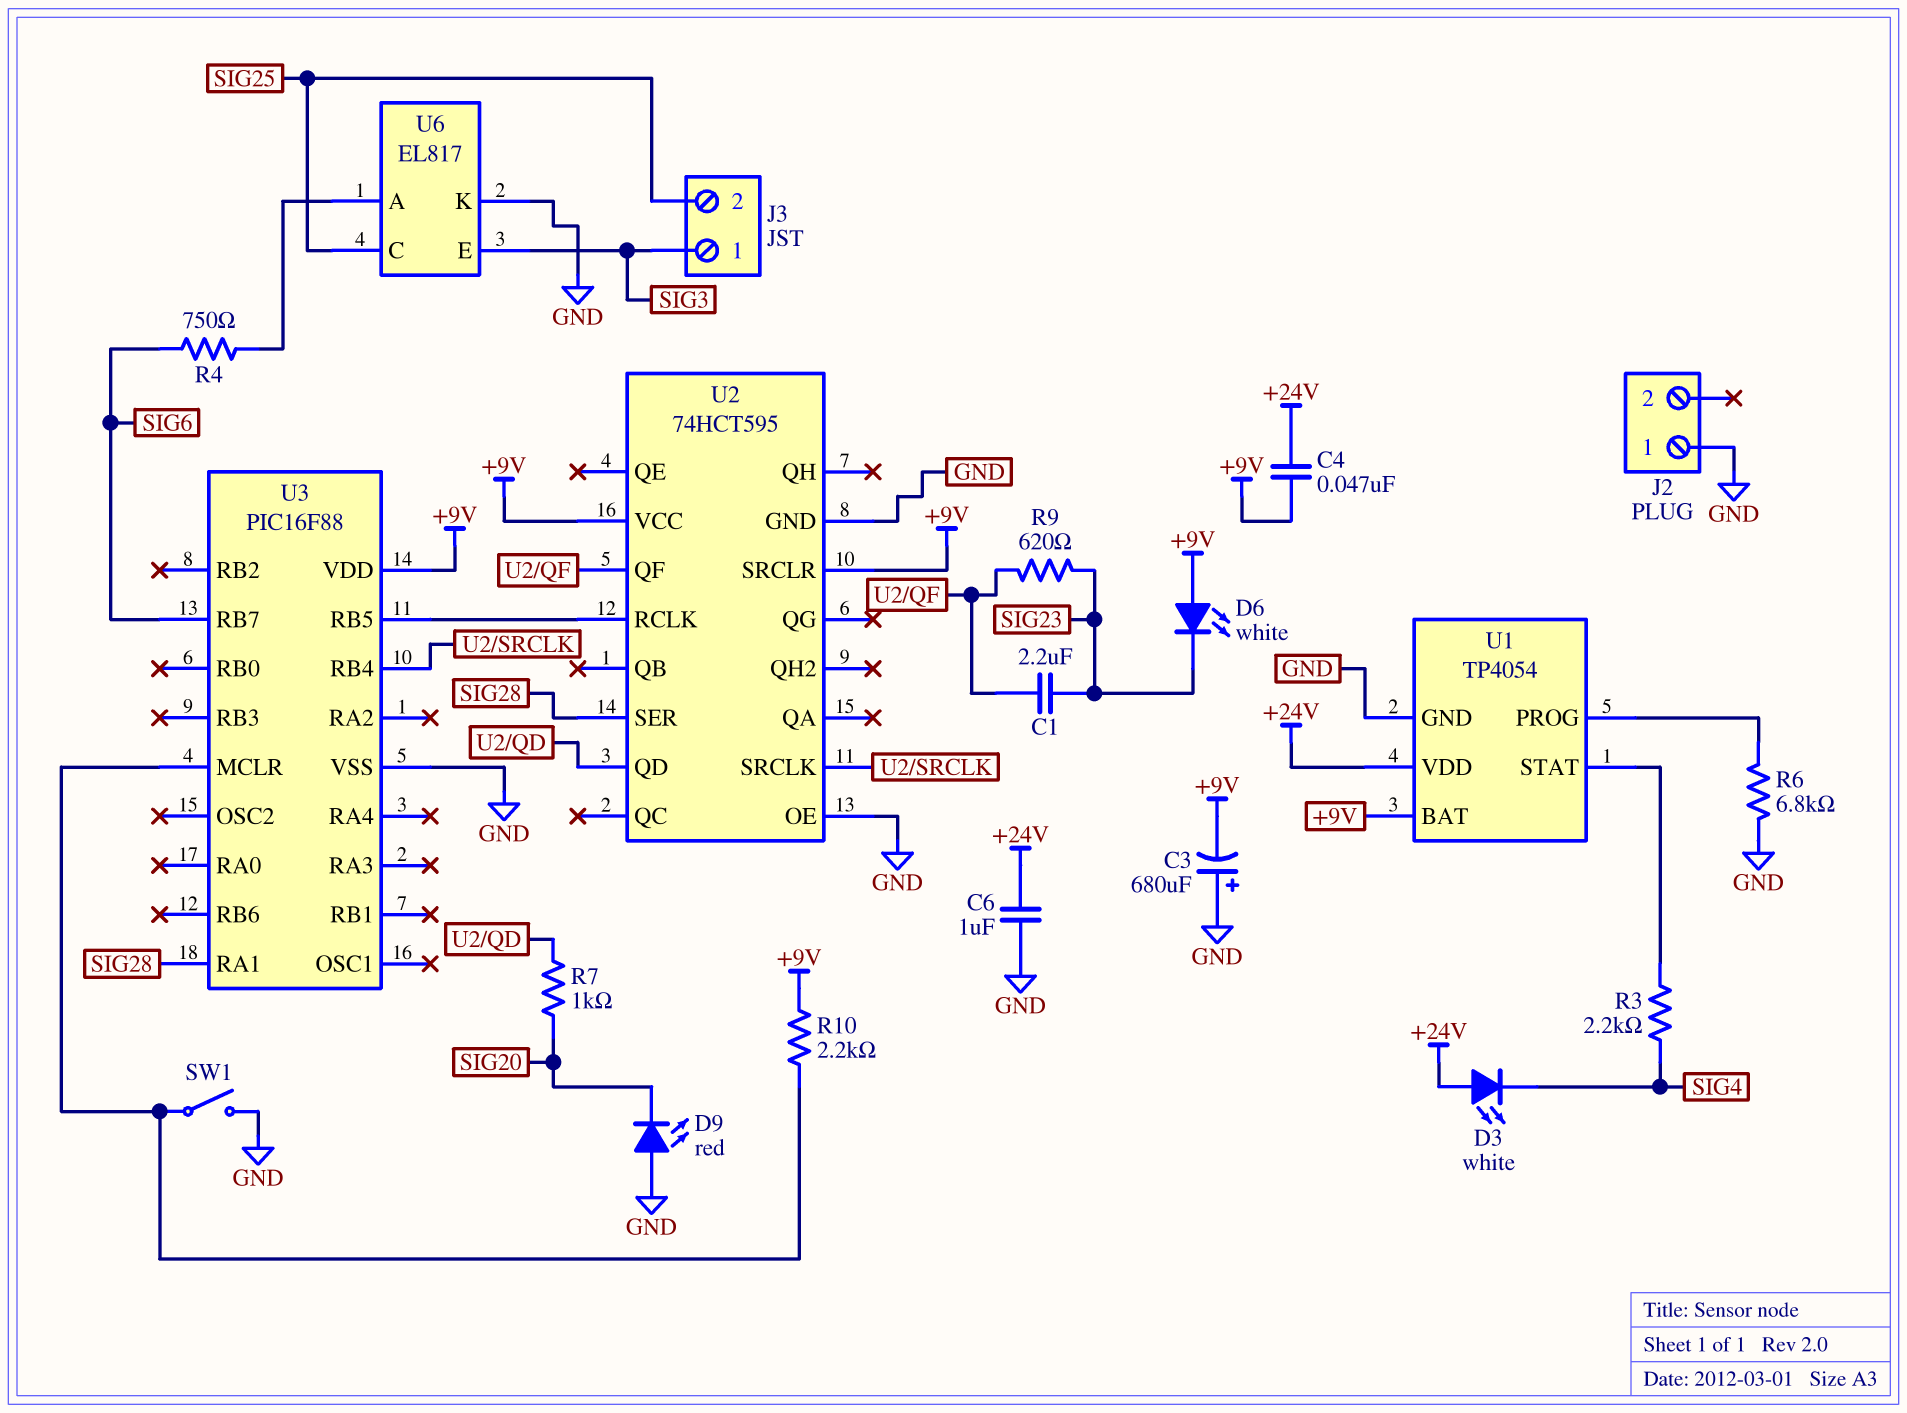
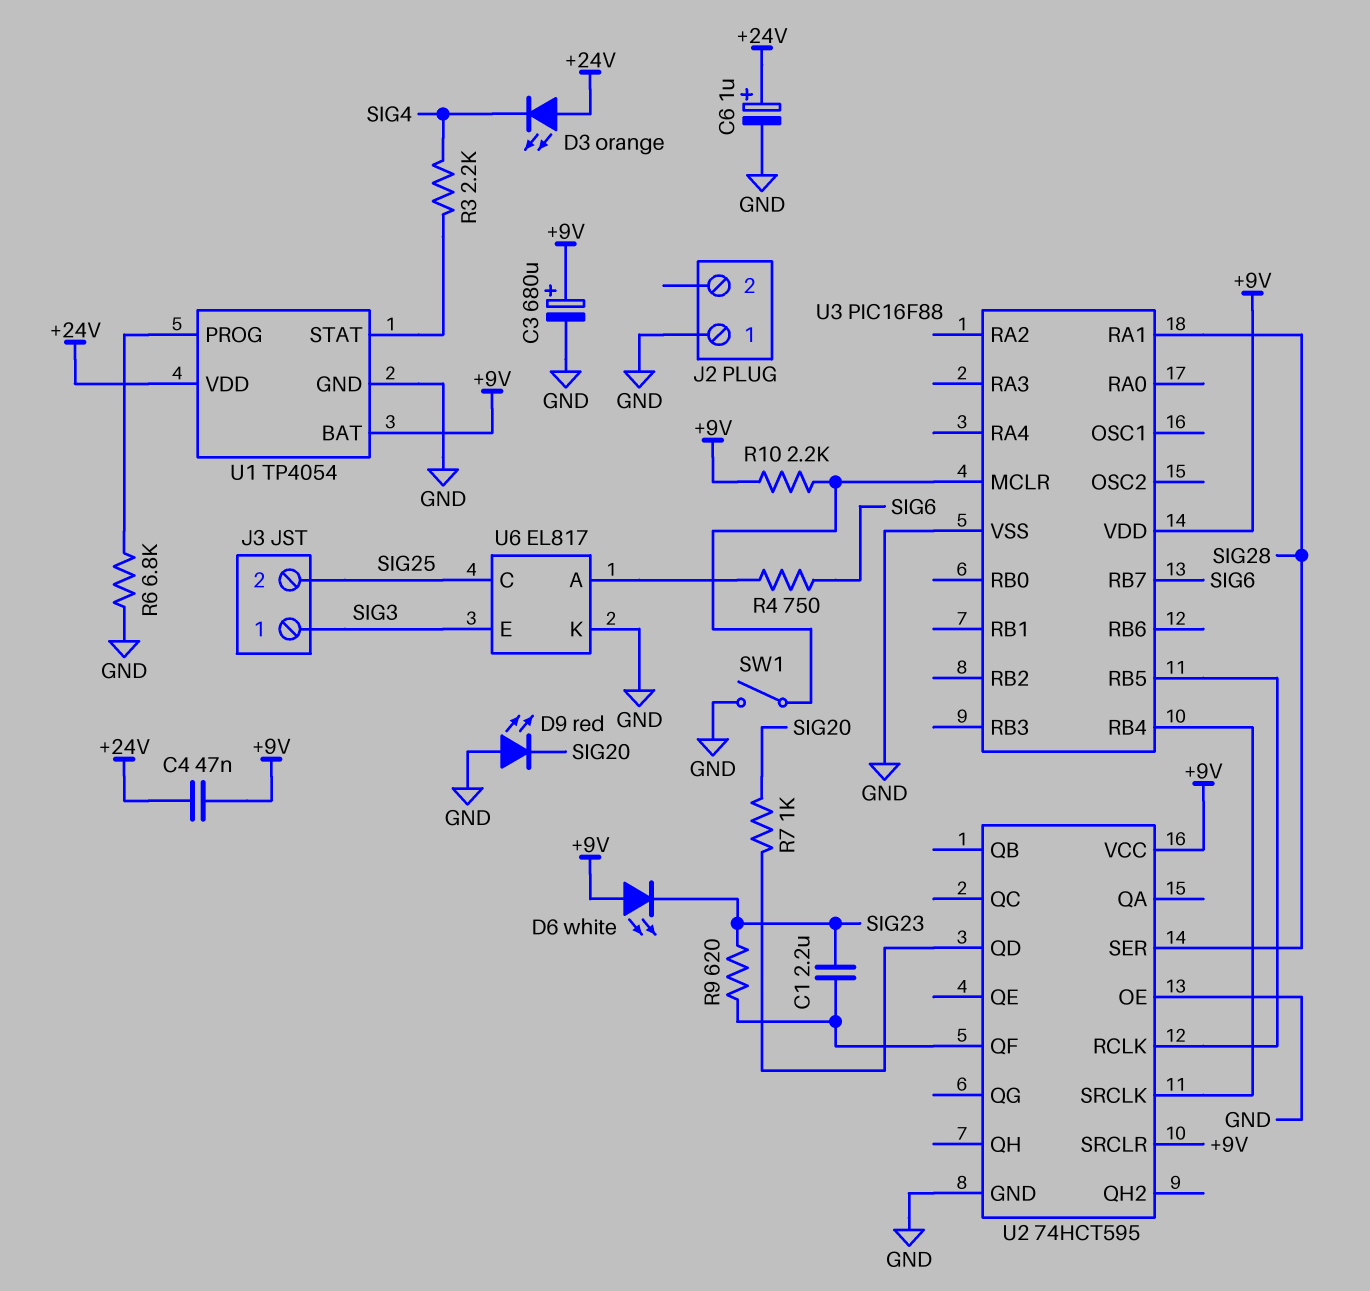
C3: 680uF (plus GND, minus +9V) -> 680uF (plus +9V, minus GND)
C6: 1uF (+24V, GND) -> 1uF (plus +24V, minus GND)
D3: LED white (A +24V, K SIG4) -> LED orange (A +24V, K SIG4)

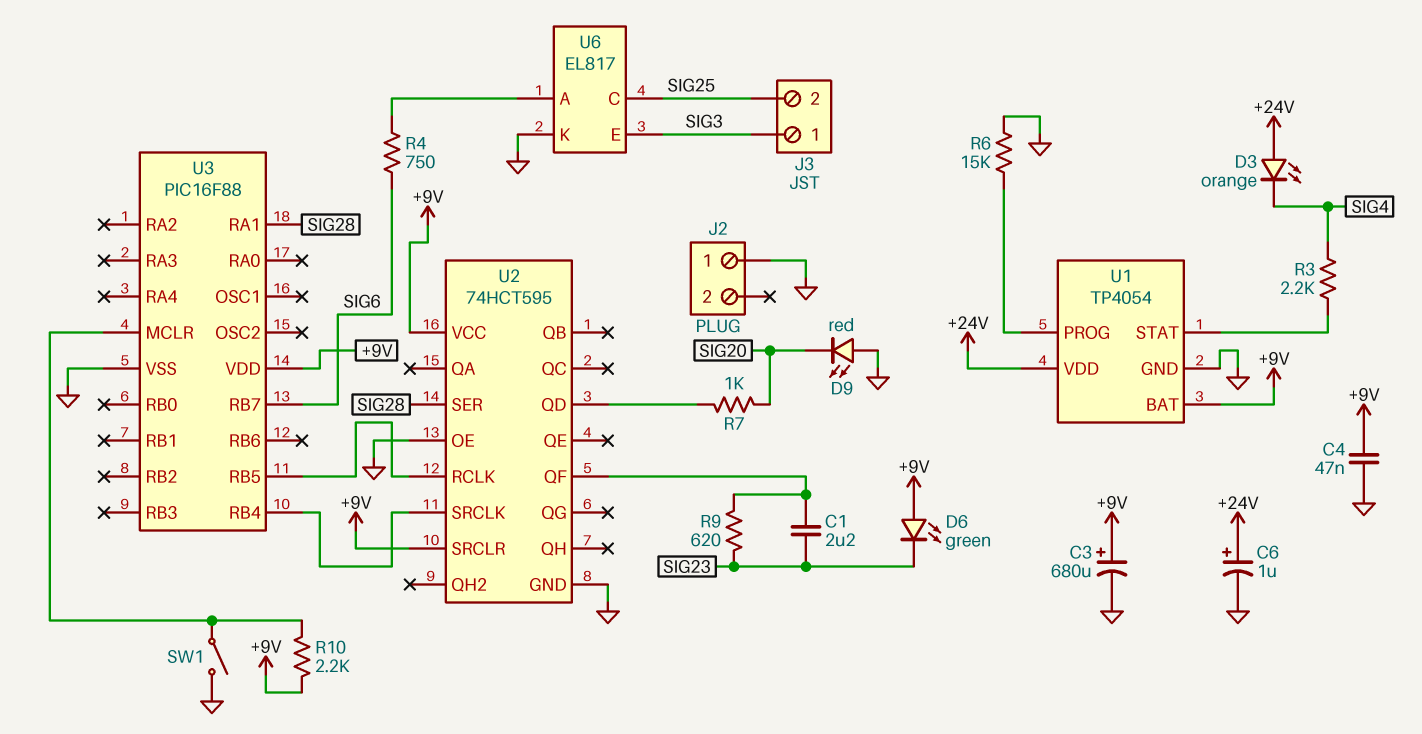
C4: 47nF (+9V, +24V) -> 47nF (+9V, GND)
D6: LED white (A +9V, K SIG23) -> LED green (A +9V, K SIG23)
R6: 6.8k (GND, U1/PROG) -> 15k (GND, U1/PROG)

